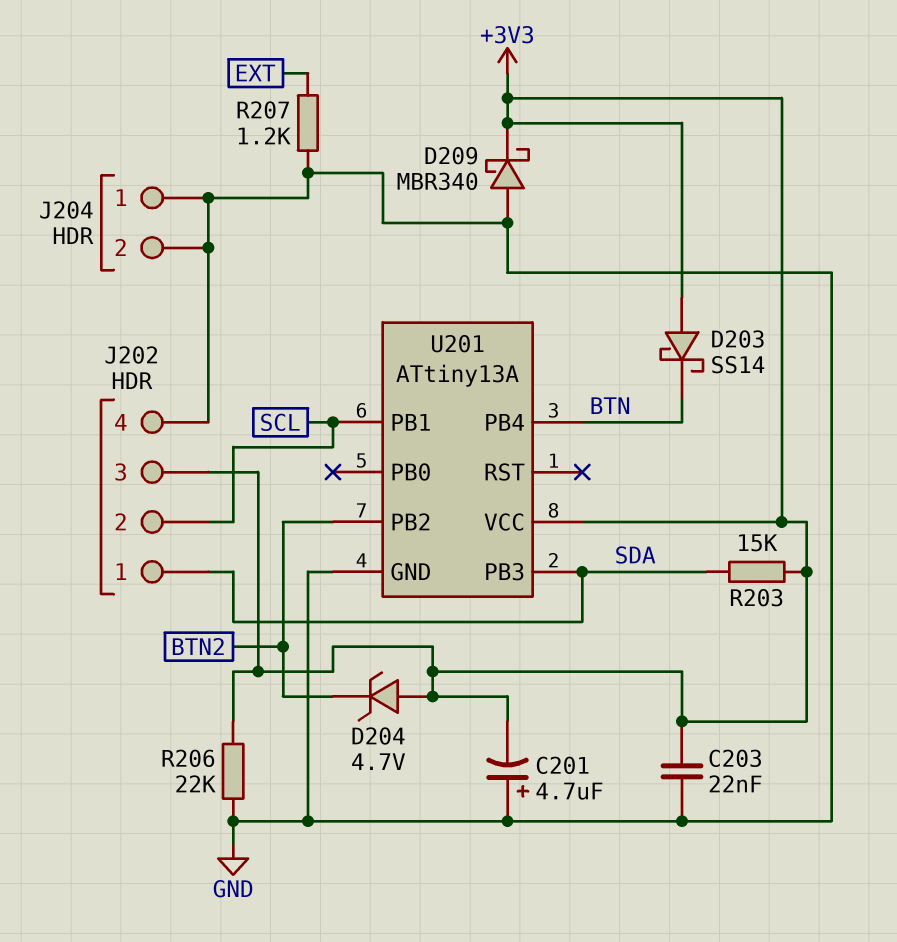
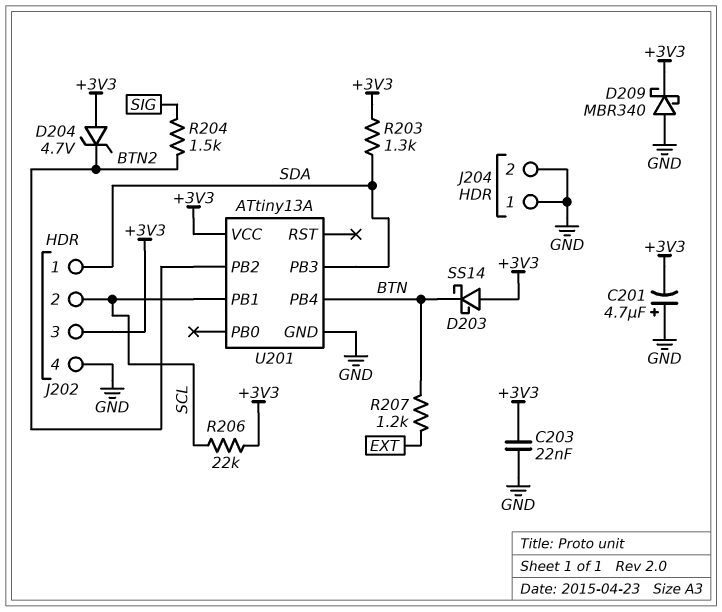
R203: 15k (+3V3, SDA) -> 1.3k (+3V3, SDA)
R204: none -> 1.5k (BTN2, SIG)
R206: 22k (+3V3, GND) -> 22k (+3V3, SCL)
R207: 1.2k (EXT, GND) -> 1.2k (BTN, EXT)

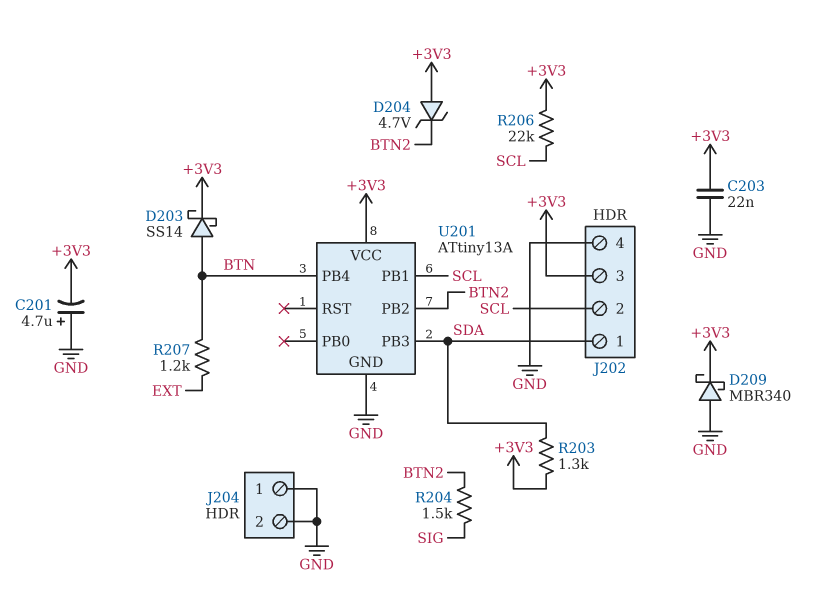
D203: schottky SS14 (A +3V3, K BTN) -> schottky SS14 (A BTN, K +3V3)

